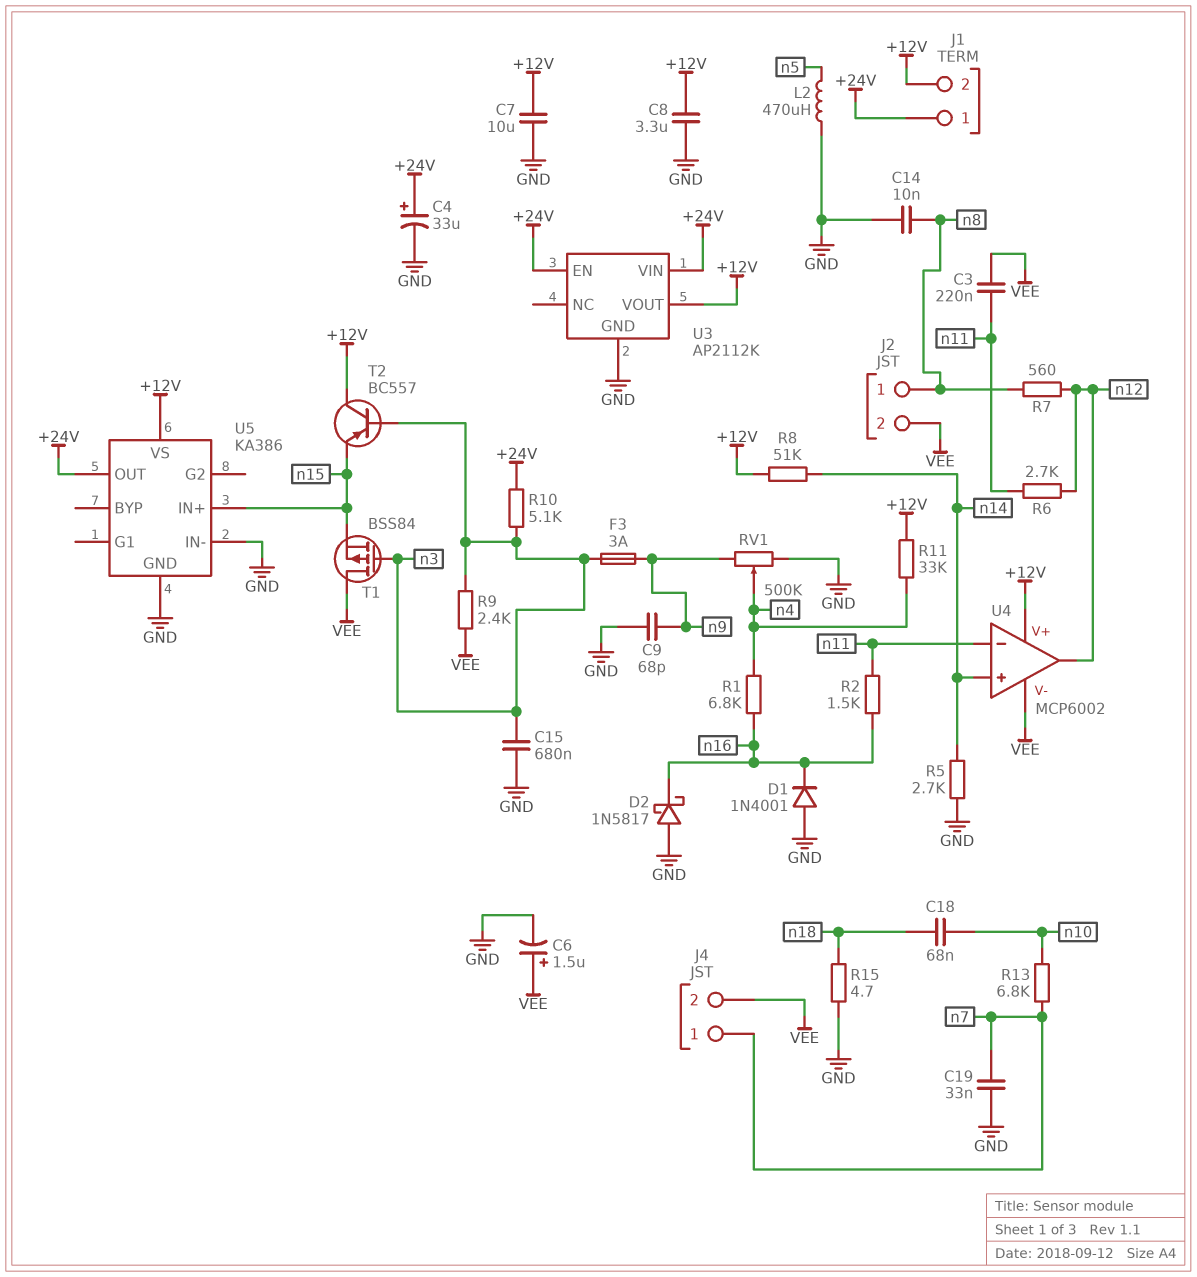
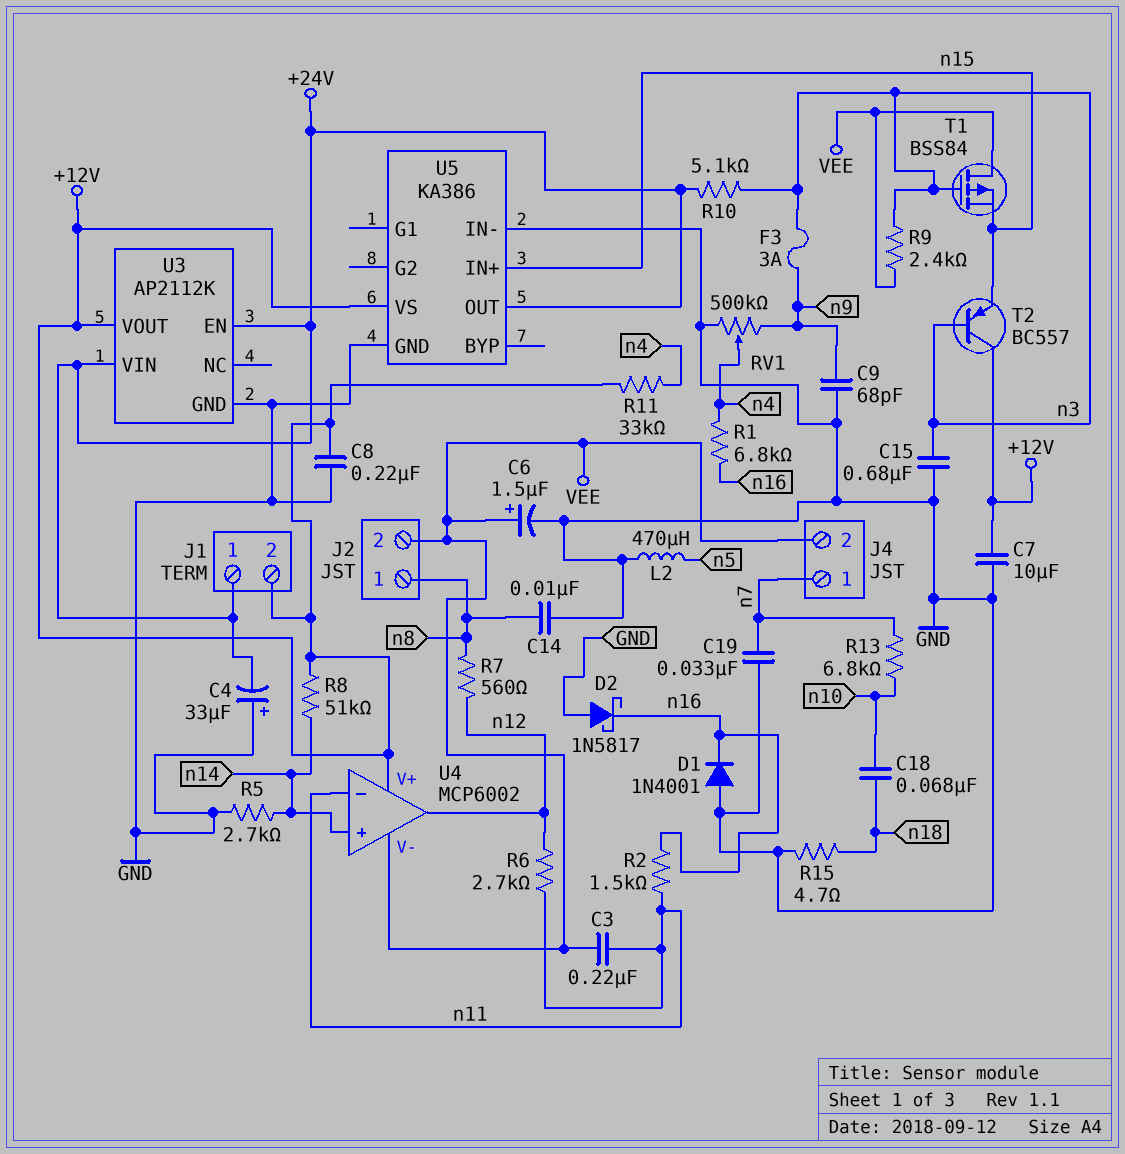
C4: 33uF (plus +24V, minus GND) -> 33uF (plus GND, minus +24V)
C8: 3.3uF (+12V, GND) -> 220nF (+12V, GND)

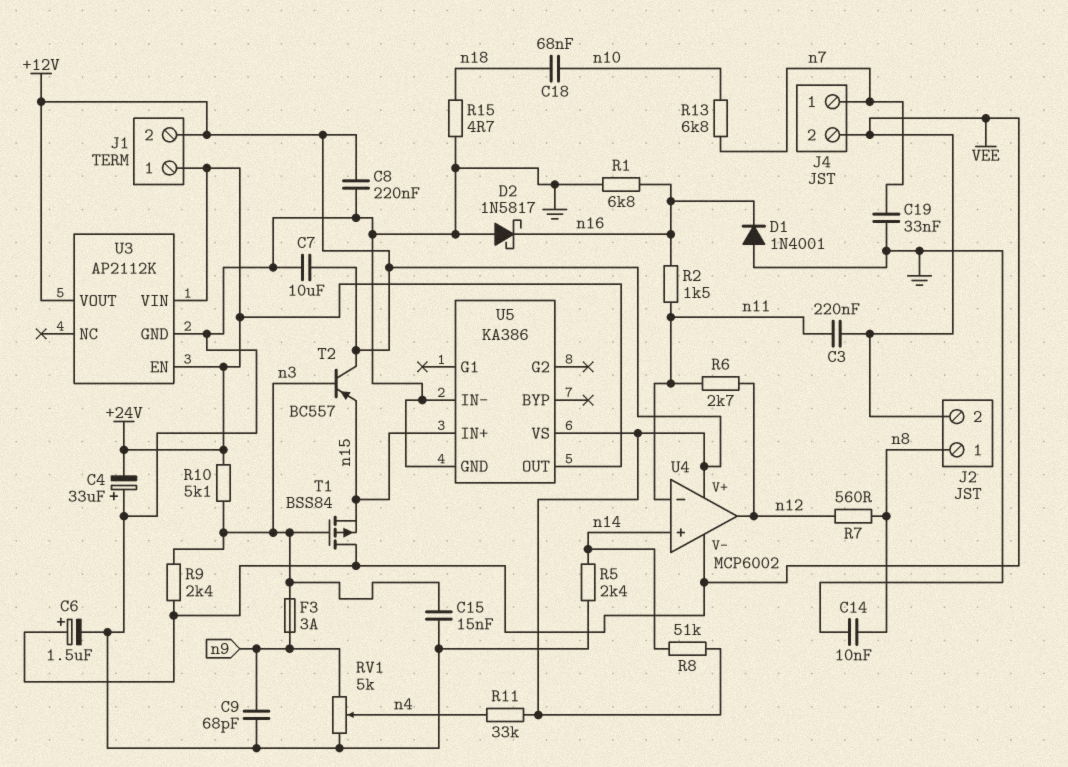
C15: 680nF (GND, n3) -> 15nF (GND, n3)
L2: 470uH (GND, n5) -> none
R1: 6.8k (n4, n16) -> 6.8k (GND, n16)
R5: 2.7k (GND, n14) -> 2.4k (GND, n14)
RV1: 500k (GND, n9, wiper n4) -> 5k (GND, n9, wiper n4)

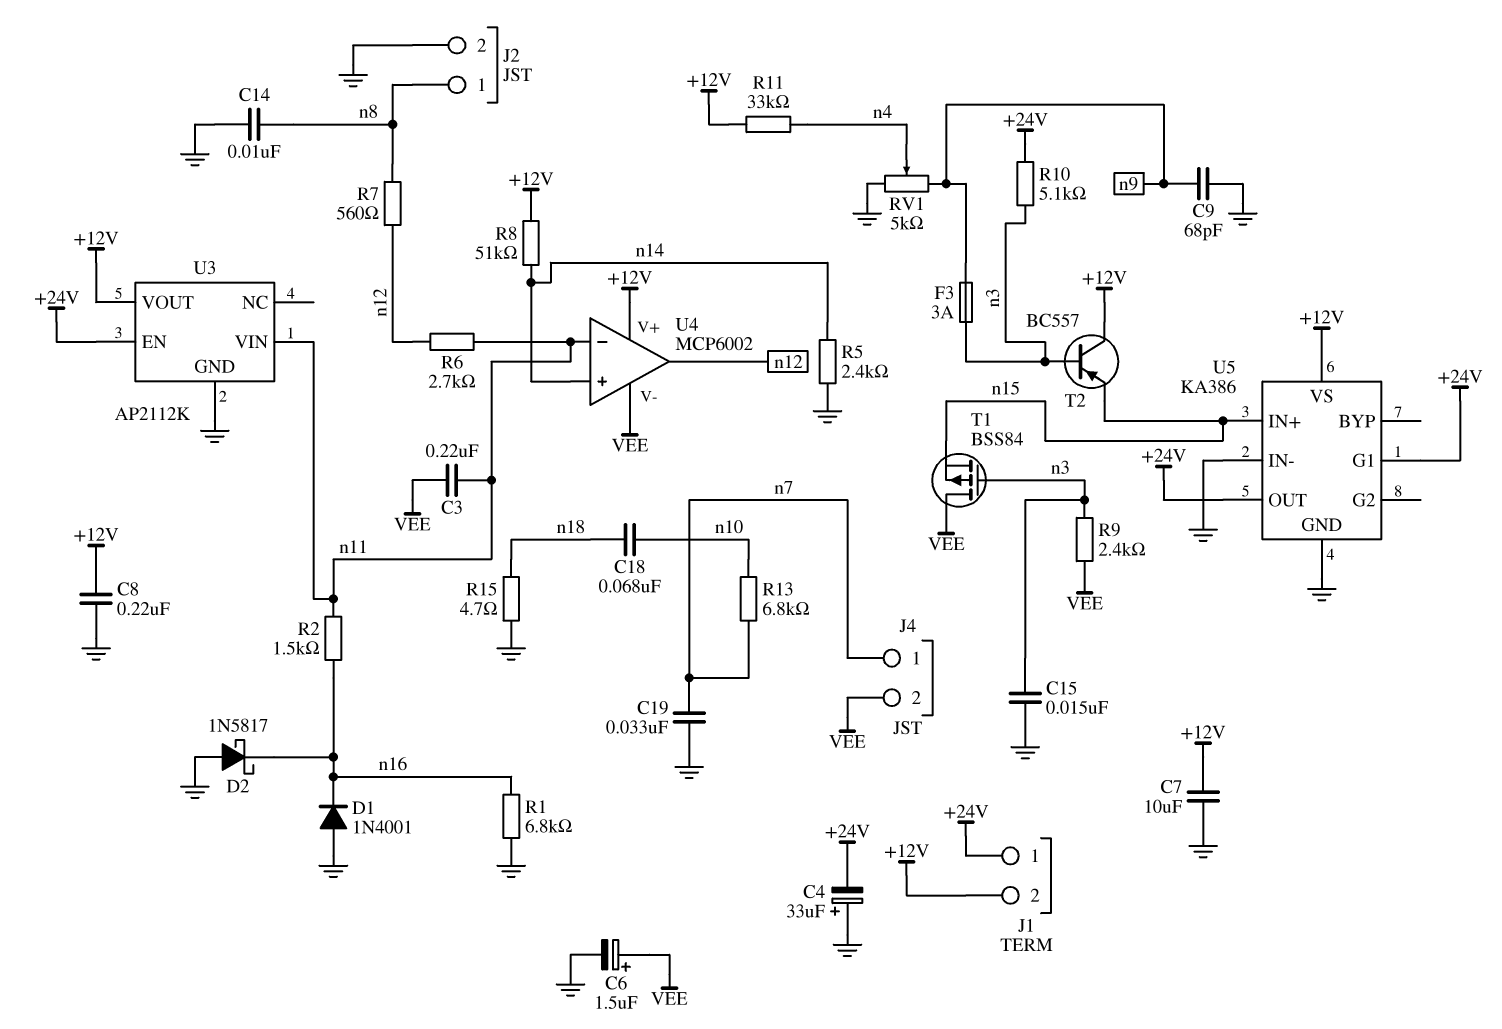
J2 pin 2: VEE -> GND
U3 pin VIN: +24V -> n11
U5 pin G1: none -> +24V

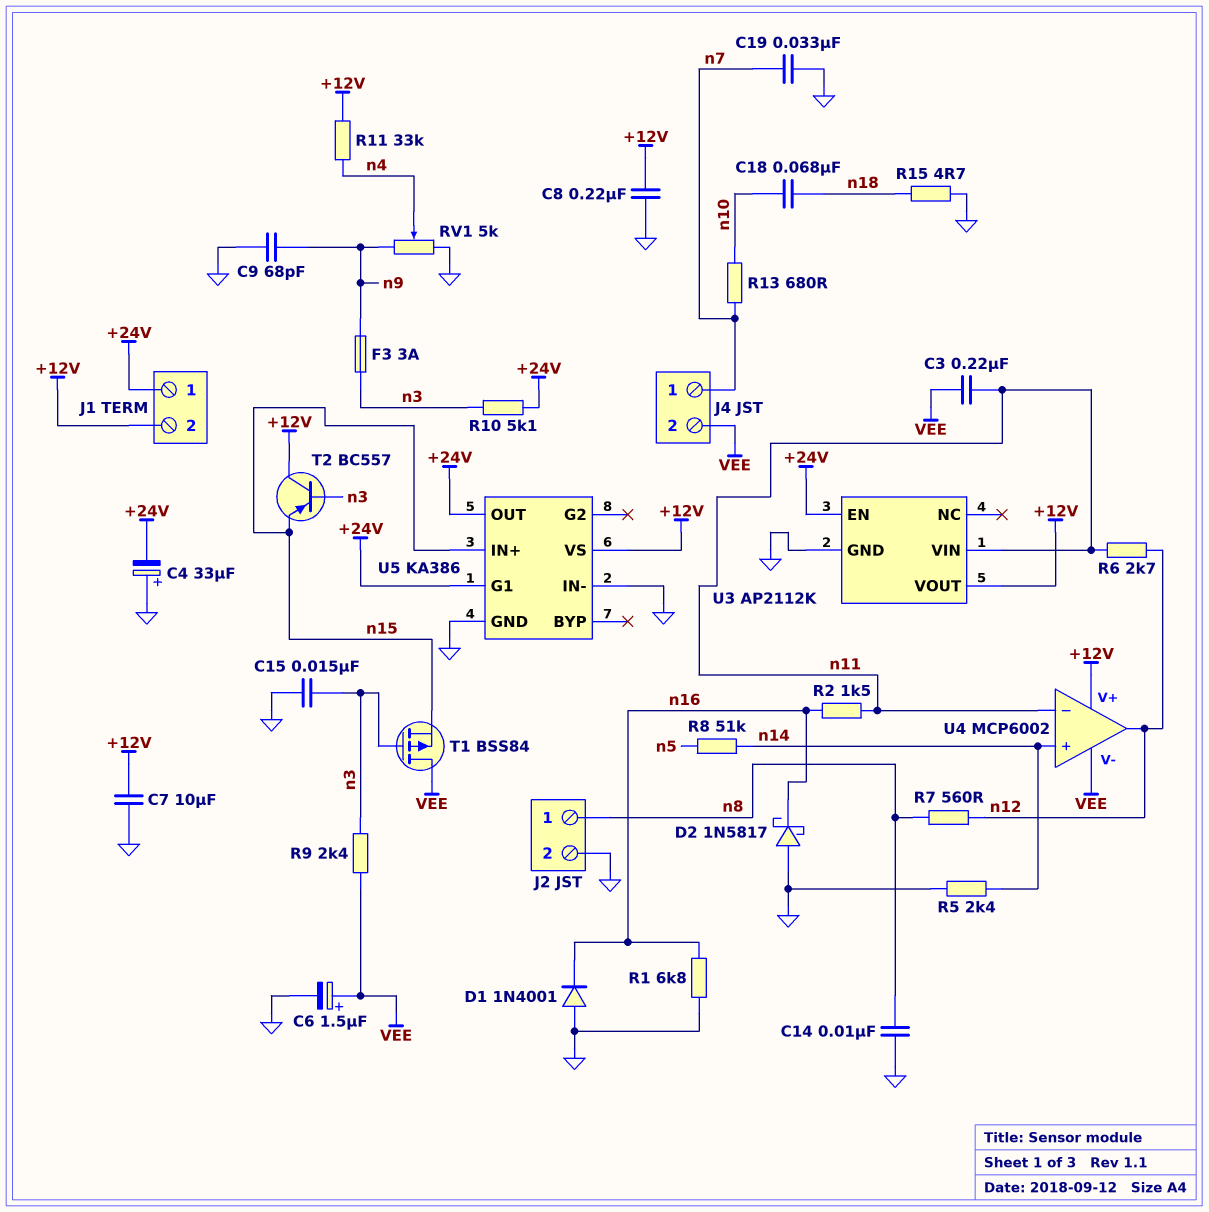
R8: 51k (+12V, n14) -> 51k (n5, n14)
R13: 6.8k (n7, n10) -> 680 (n7, n10)

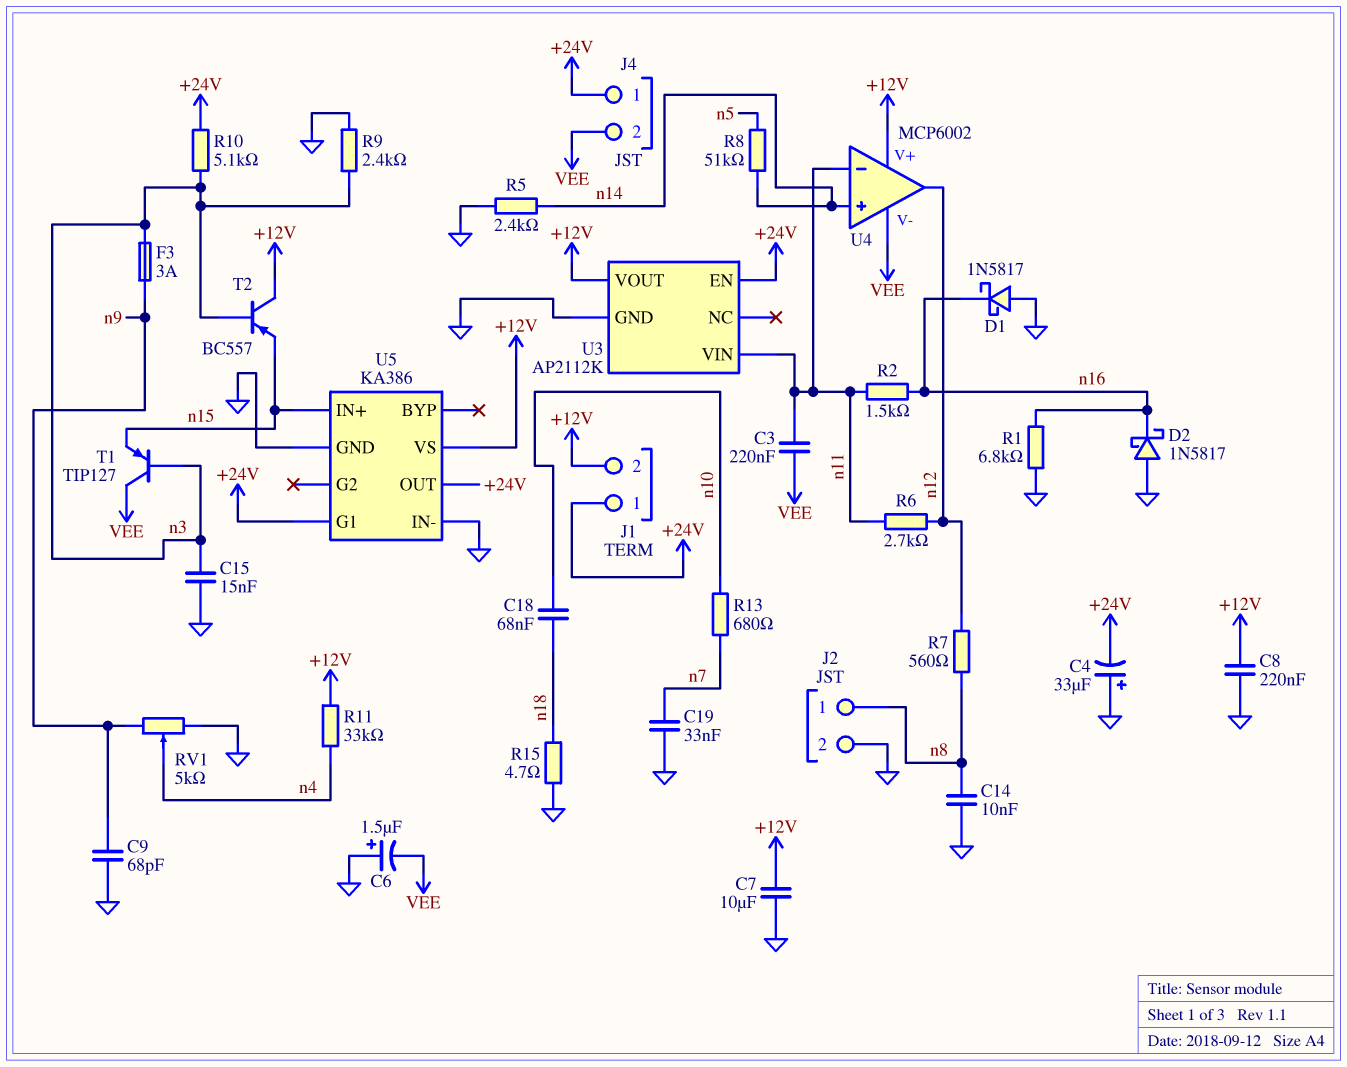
C6: 1.5uF (plus VEE, minus GND) -> 1.5uF (plus GND, minus VEE)
D1: diode 1N4001 (A GND, K n16) -> schottky 1N5817 (A GND, K n16)
J4 pin 1: n7 -> +24V
R9: 2.4k (VEE, n3) -> 2.4k (GND, n3)
T1: PMOS BSS84 (G n3, D VEE, S n15) -> PNP TIP127 (B n3, C VEE, E n15)

